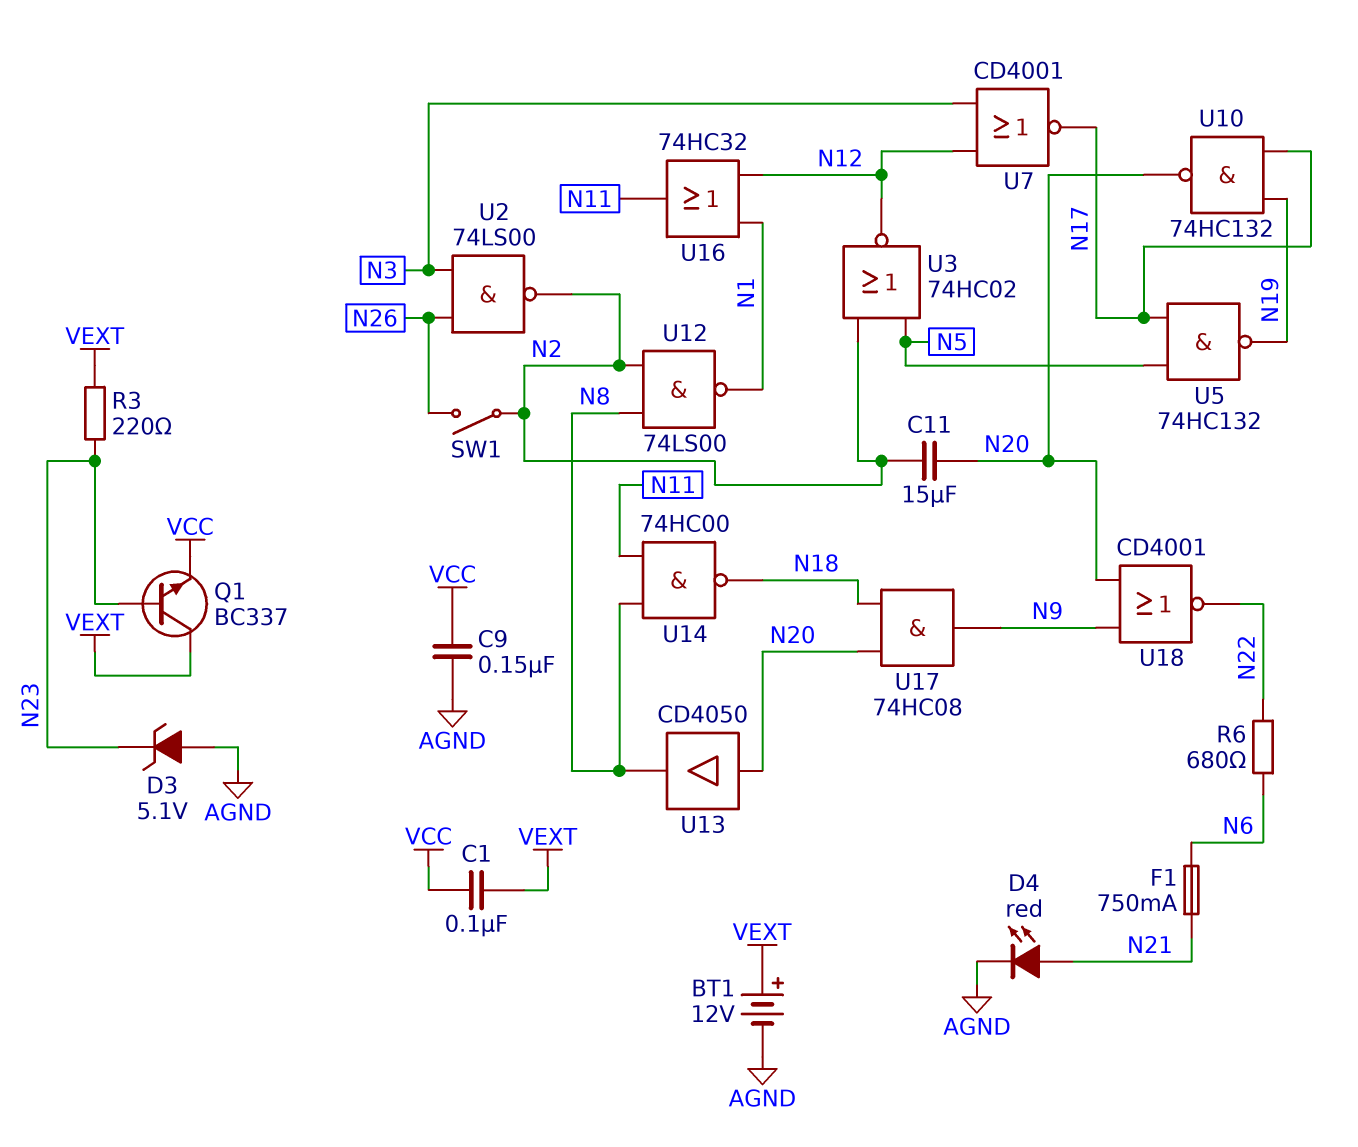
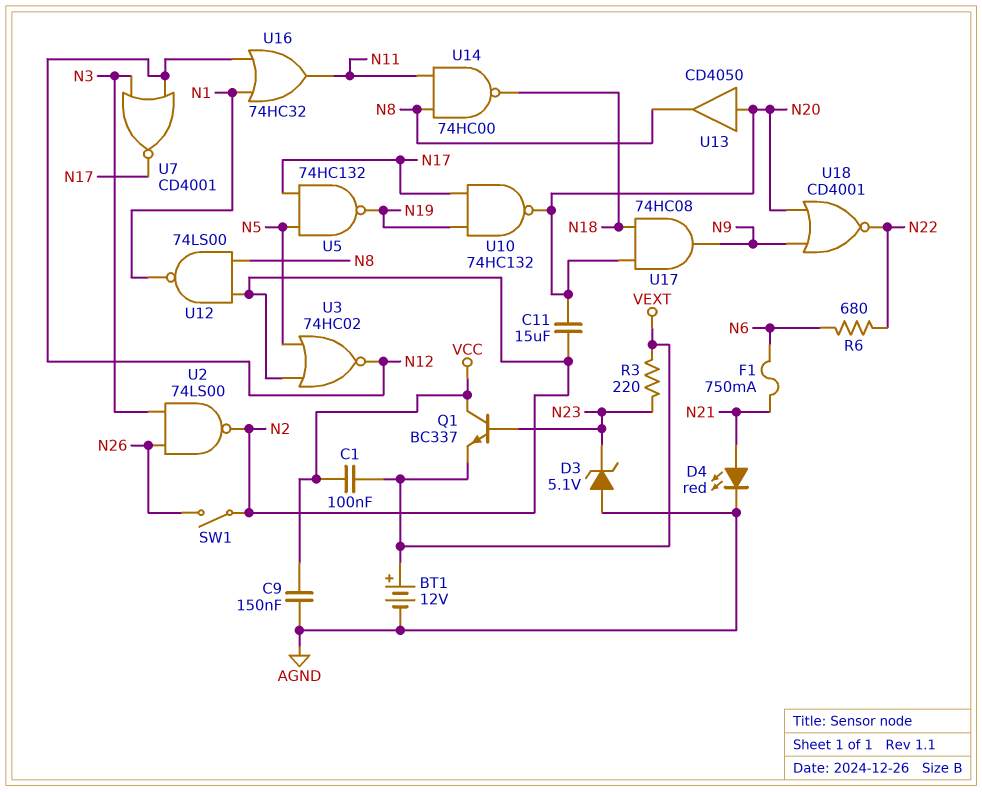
Q1: NPN BC337 (B N23, C VEXT, E VCC) -> NPN BC337 (B N23, C VCC, E VEXT)

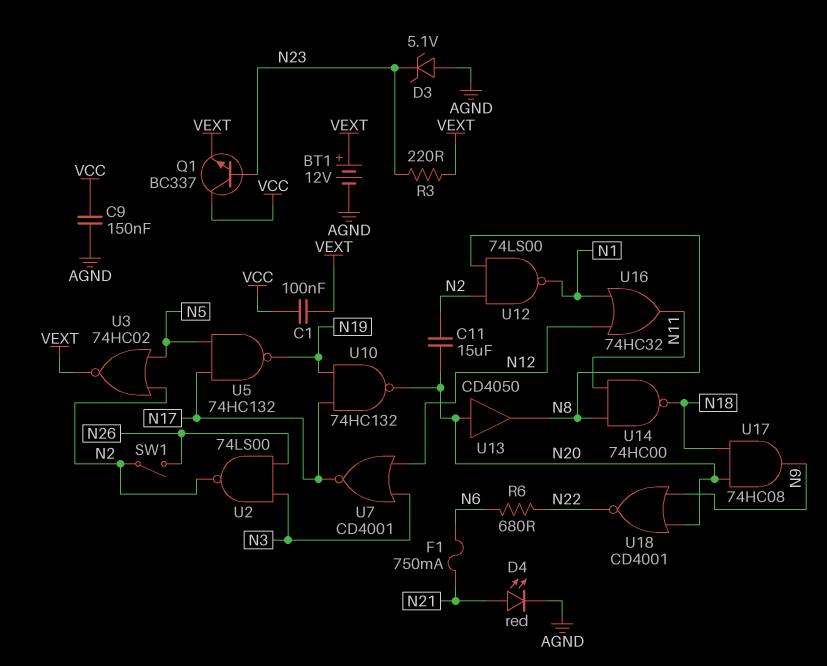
U3: NOR 74HC02 (in N2, in N5, out N12) -> NOR 74HC02 (in N2, in N5, out VEXT)

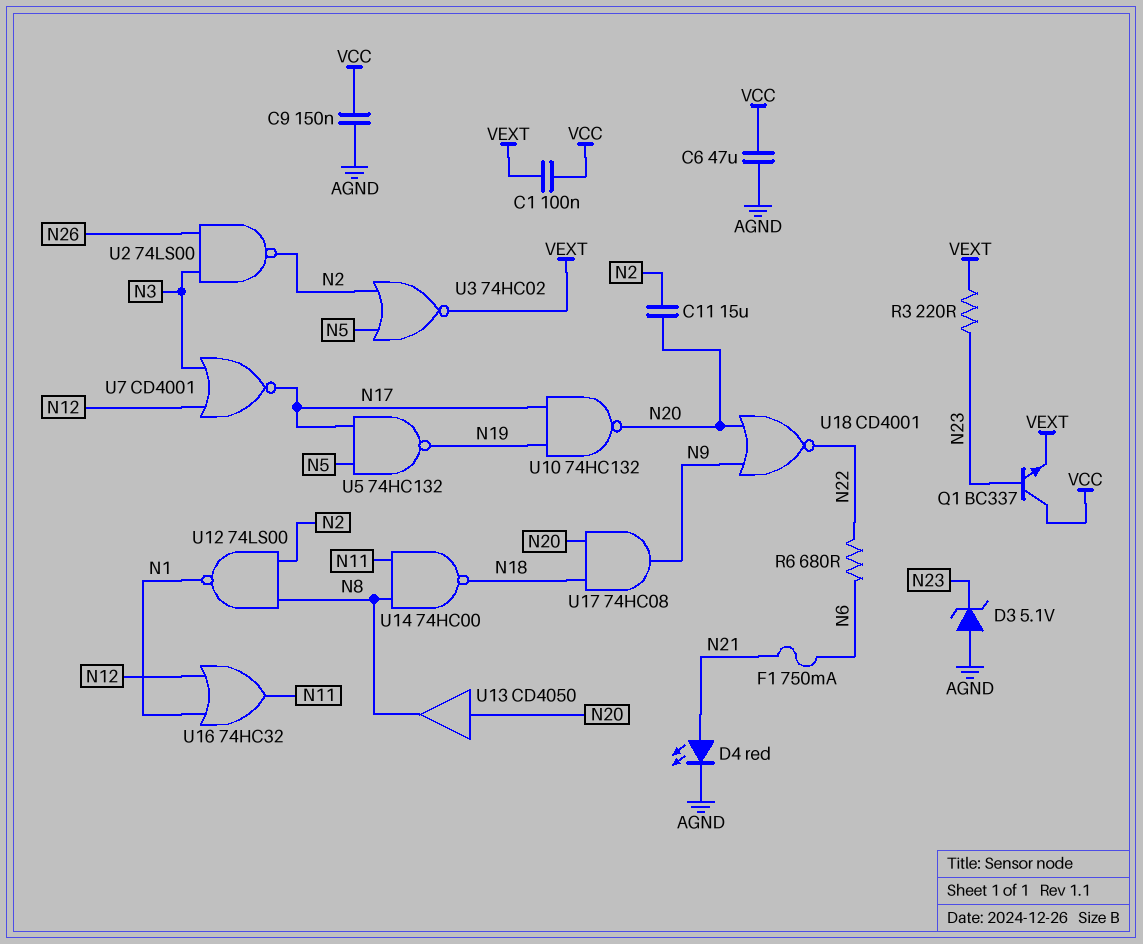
BT1: 12V (plus VEXT, minus AGND) -> none
C6: none -> 47uF (AGND, VCC)
SW1: switch (N2, N26) -> none

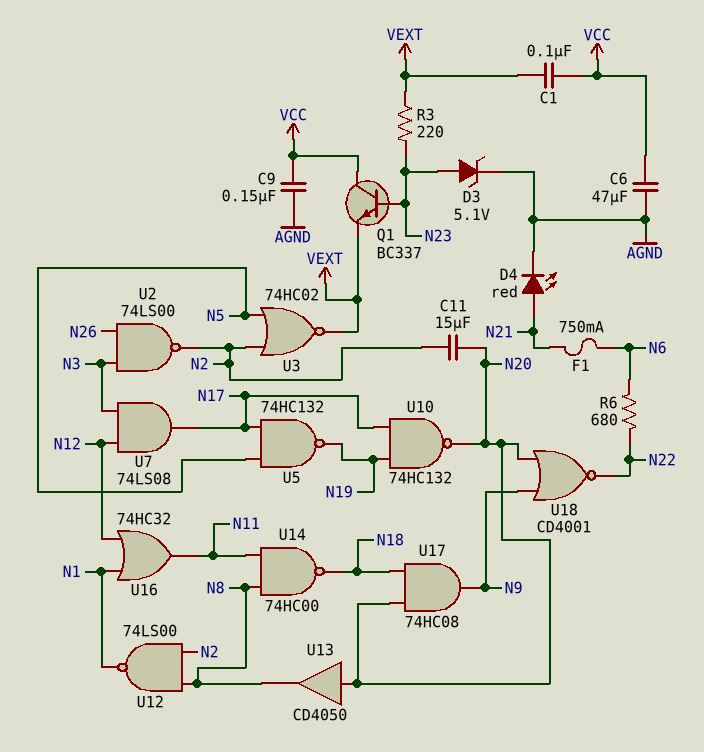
D3: zener 5.1V (A AGND, K N23) -> zener 5.1V (A N23, K AGND)
U7: NOR CD4001 (in N3, in N12, out N17) -> AND 74LS08 (in N3, in N12, out N17)

